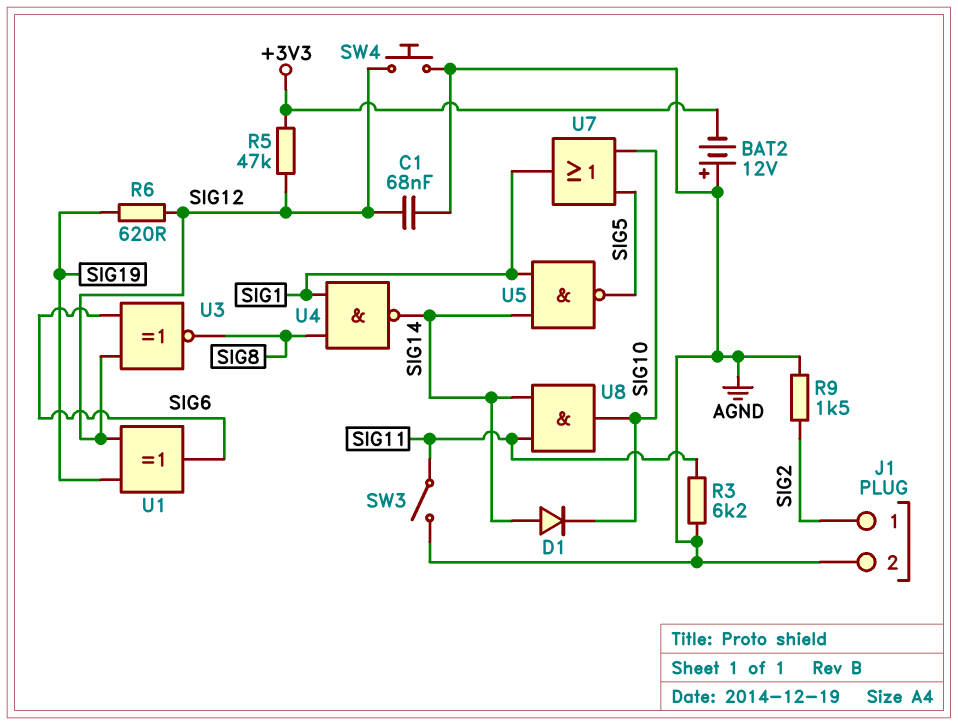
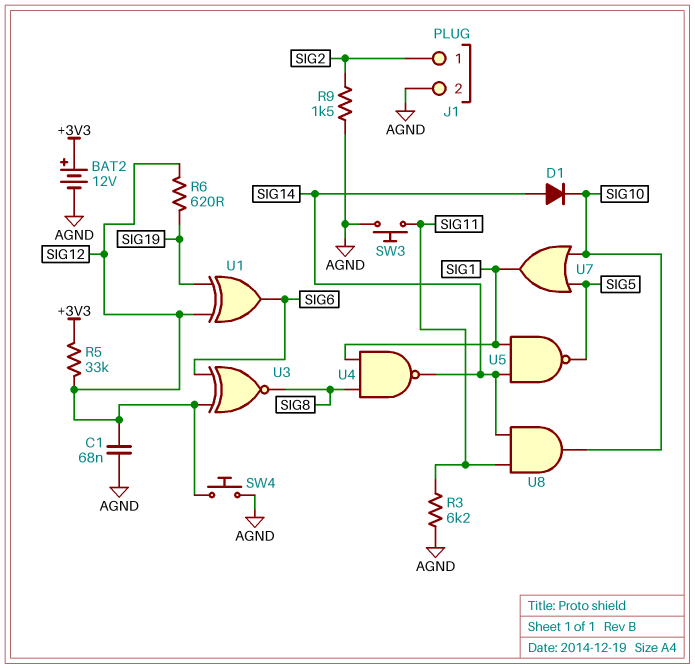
BAT2: 12V (plus AGND, minus +3V3) -> 12V (plus +3V3, minus AGND)
R5: 47k (+3V3, SIG12) -> 33k (+3V3, SIG12)
SW3: switch (AGND, SIG11) -> button (AGND, SIG11)

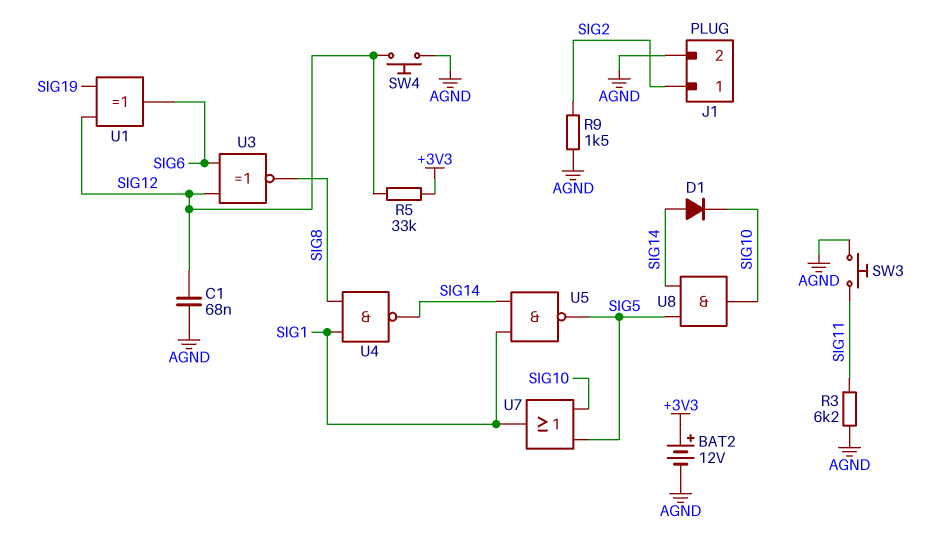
R6: 620 (SIG12, SIG19) -> none
U8: AND (in SIG11, in SIG14, out SIG10) -> AND (in SIG5, in SIG14, out SIG10)

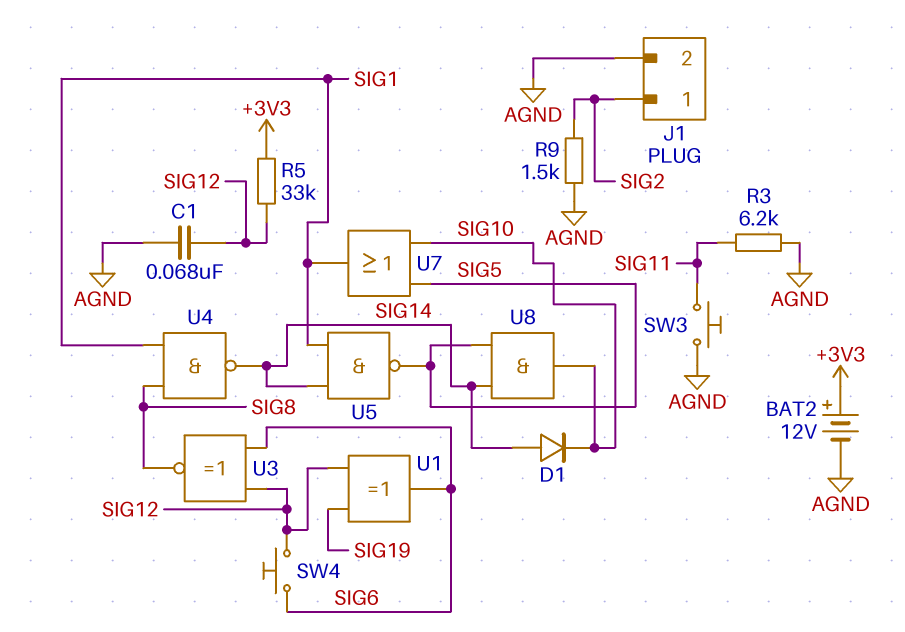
SW4: button (AGND, SIG12) -> button (SIG6, SIG12)

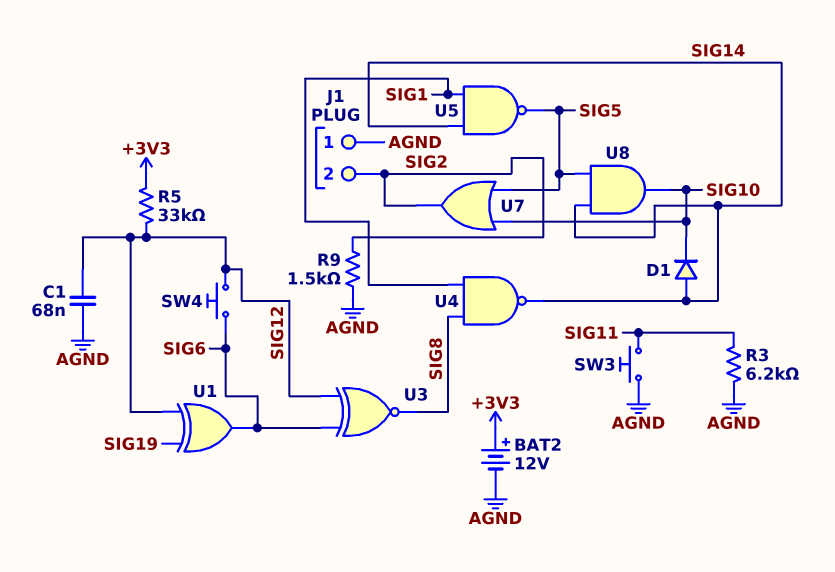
J1 pin 1: SIG2 -> AGND
J1 pin 2: AGND -> SIG2
U7: OR (in SIG5, in SIG10, out SIG1) -> OR (in SIG5, in SIG10, out SIG2)

